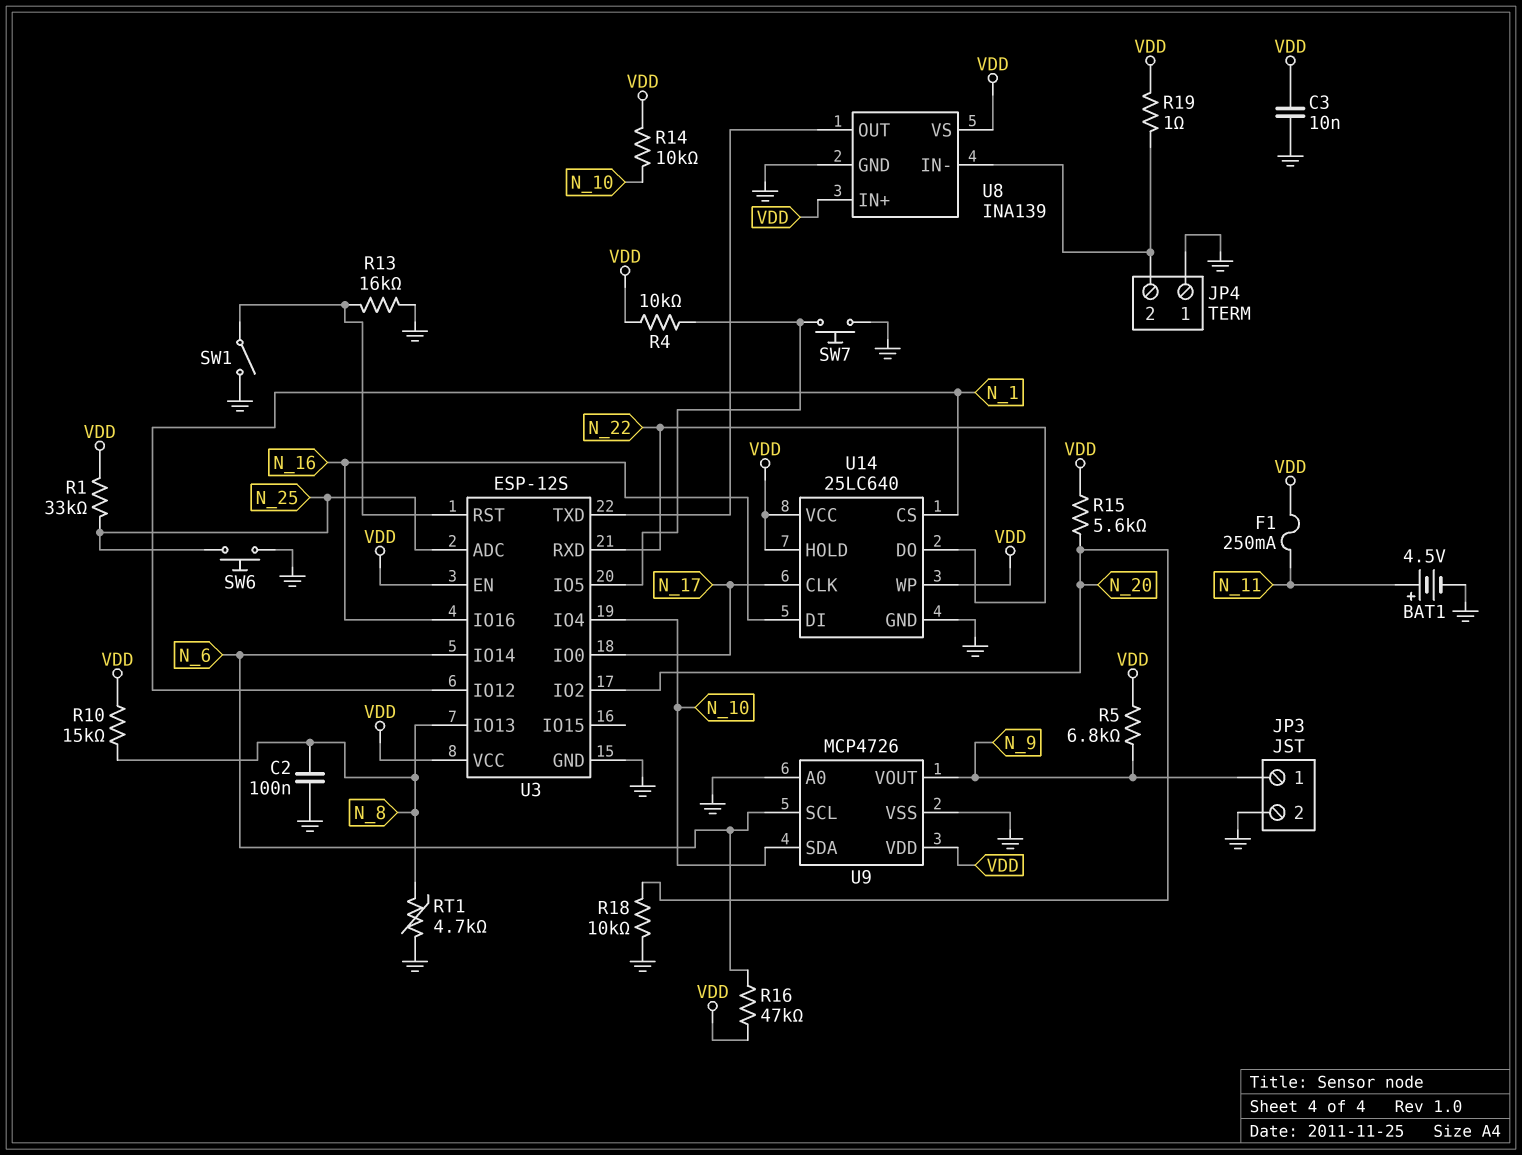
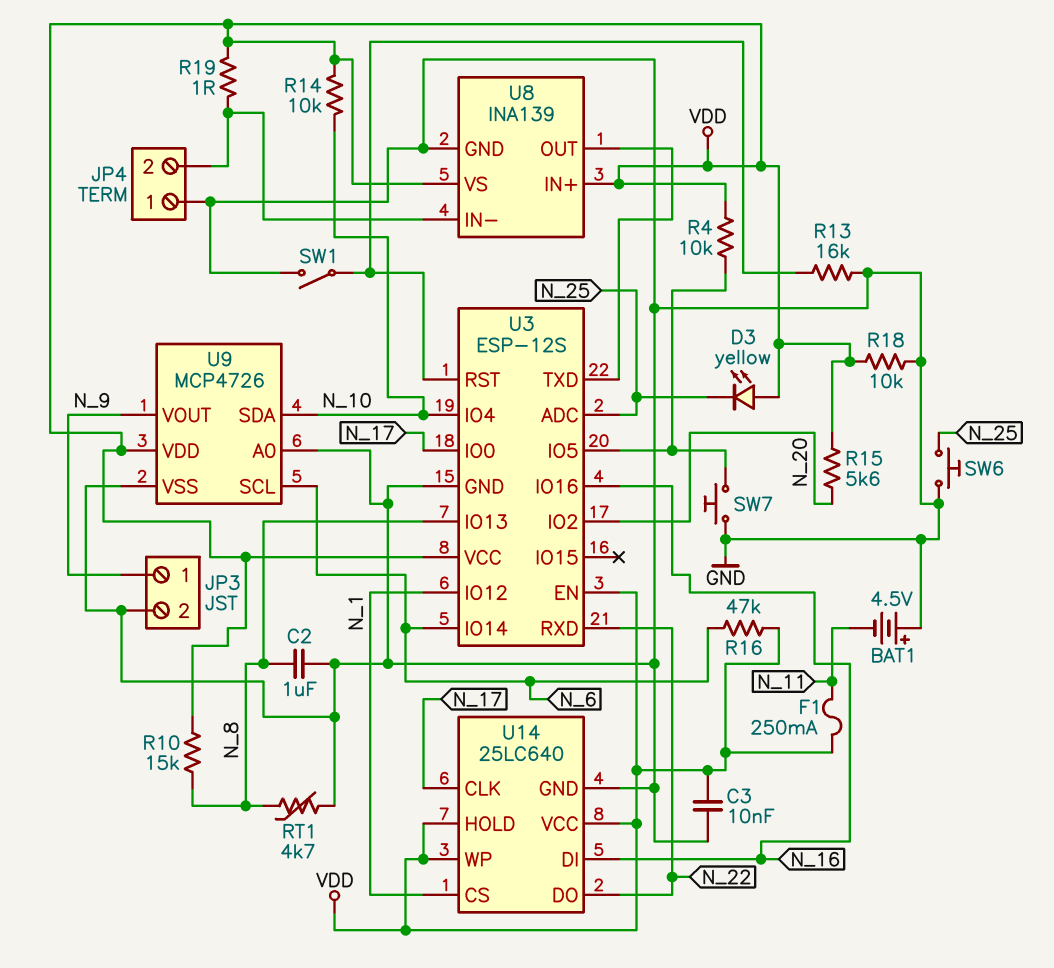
BAT1: 4.5V (plus N_11, minus GND) -> 4.5V (plus GND, minus N_11)
C2: 100nF (GND, N_8) -> 1uF (GND, N_8)
D3: none -> LED yellow (A VDD, K N_25)
R1: 33k (N_25, VDD) -> none
R5: 6.8k (N_9, VDD) -> none
R18: 10k (GND, N_20) -> 10k (GND, VDD)

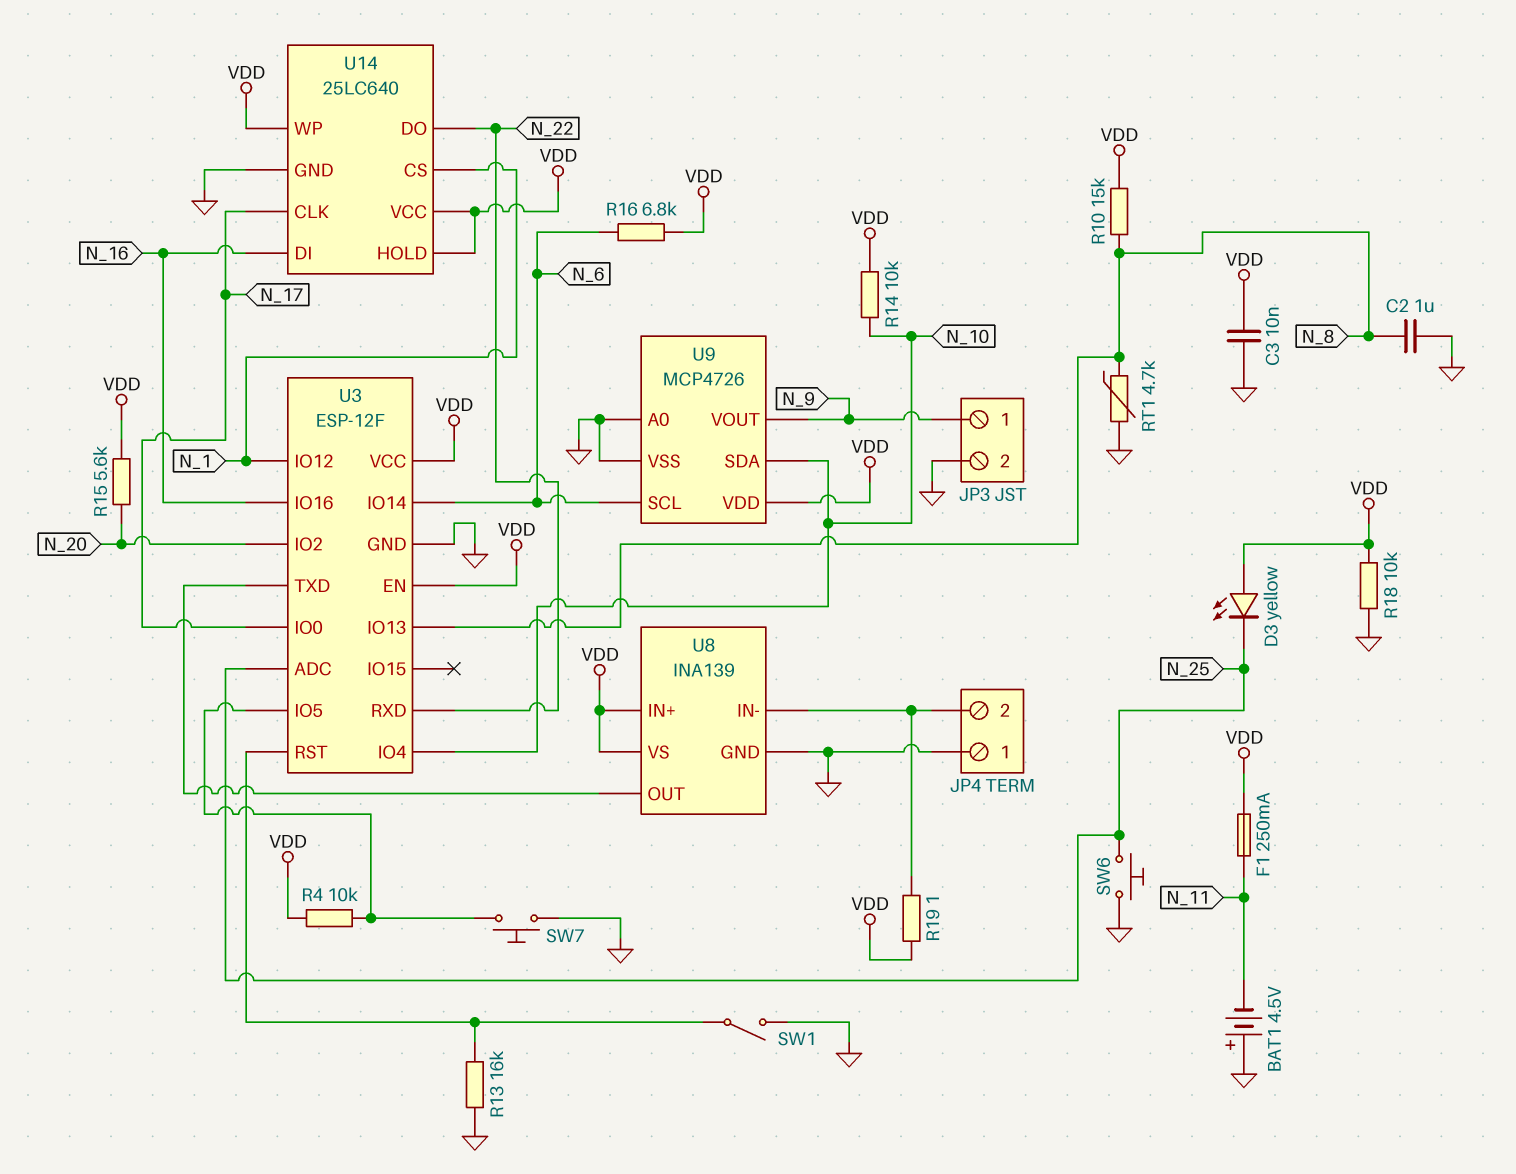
R16: 47k (N_6, VDD) -> 6.8k (N_6, VDD)
U3: ESP-12S -> ESP-12F

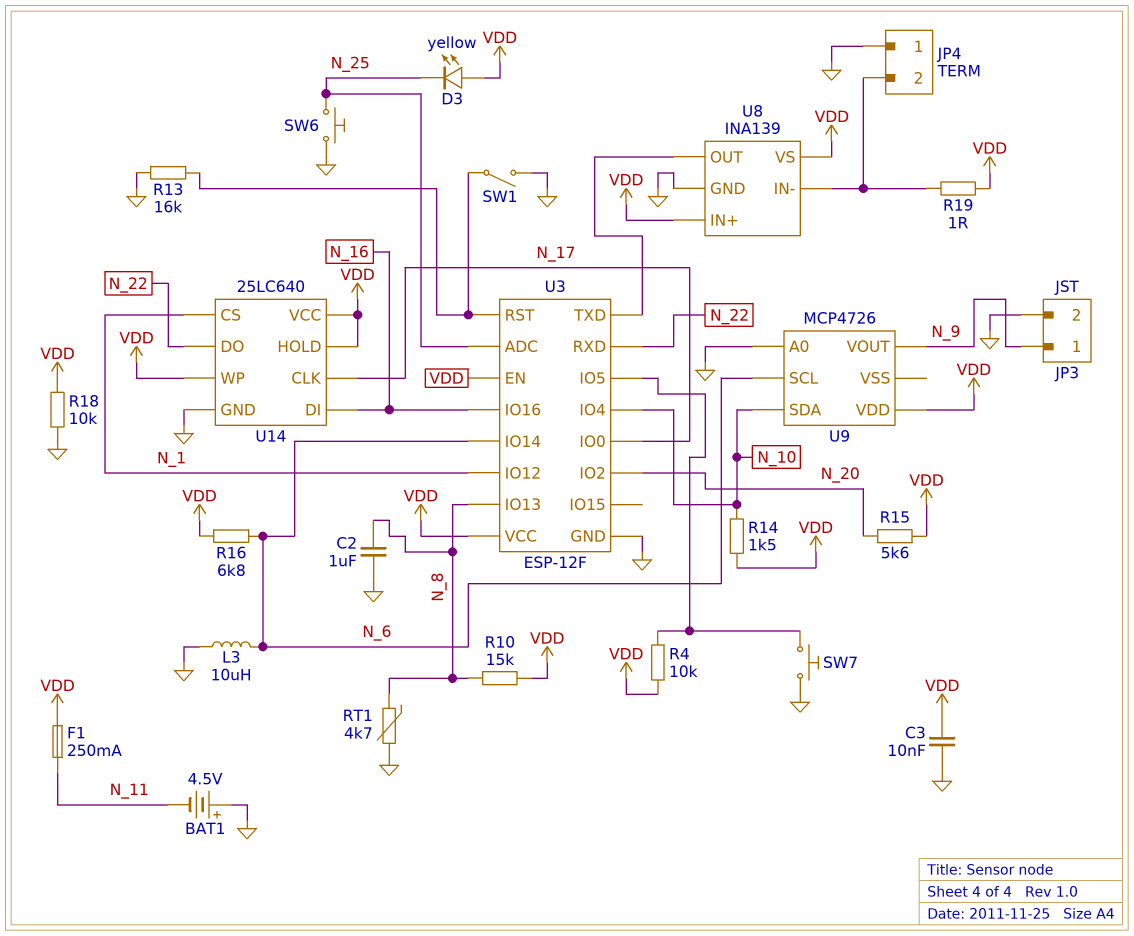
L3: none -> 10uH (GND, N_6)
R14: 10k (N_10, VDD) -> 1.5k (N_10, VDD)
U9 pin VSS: GND -> none

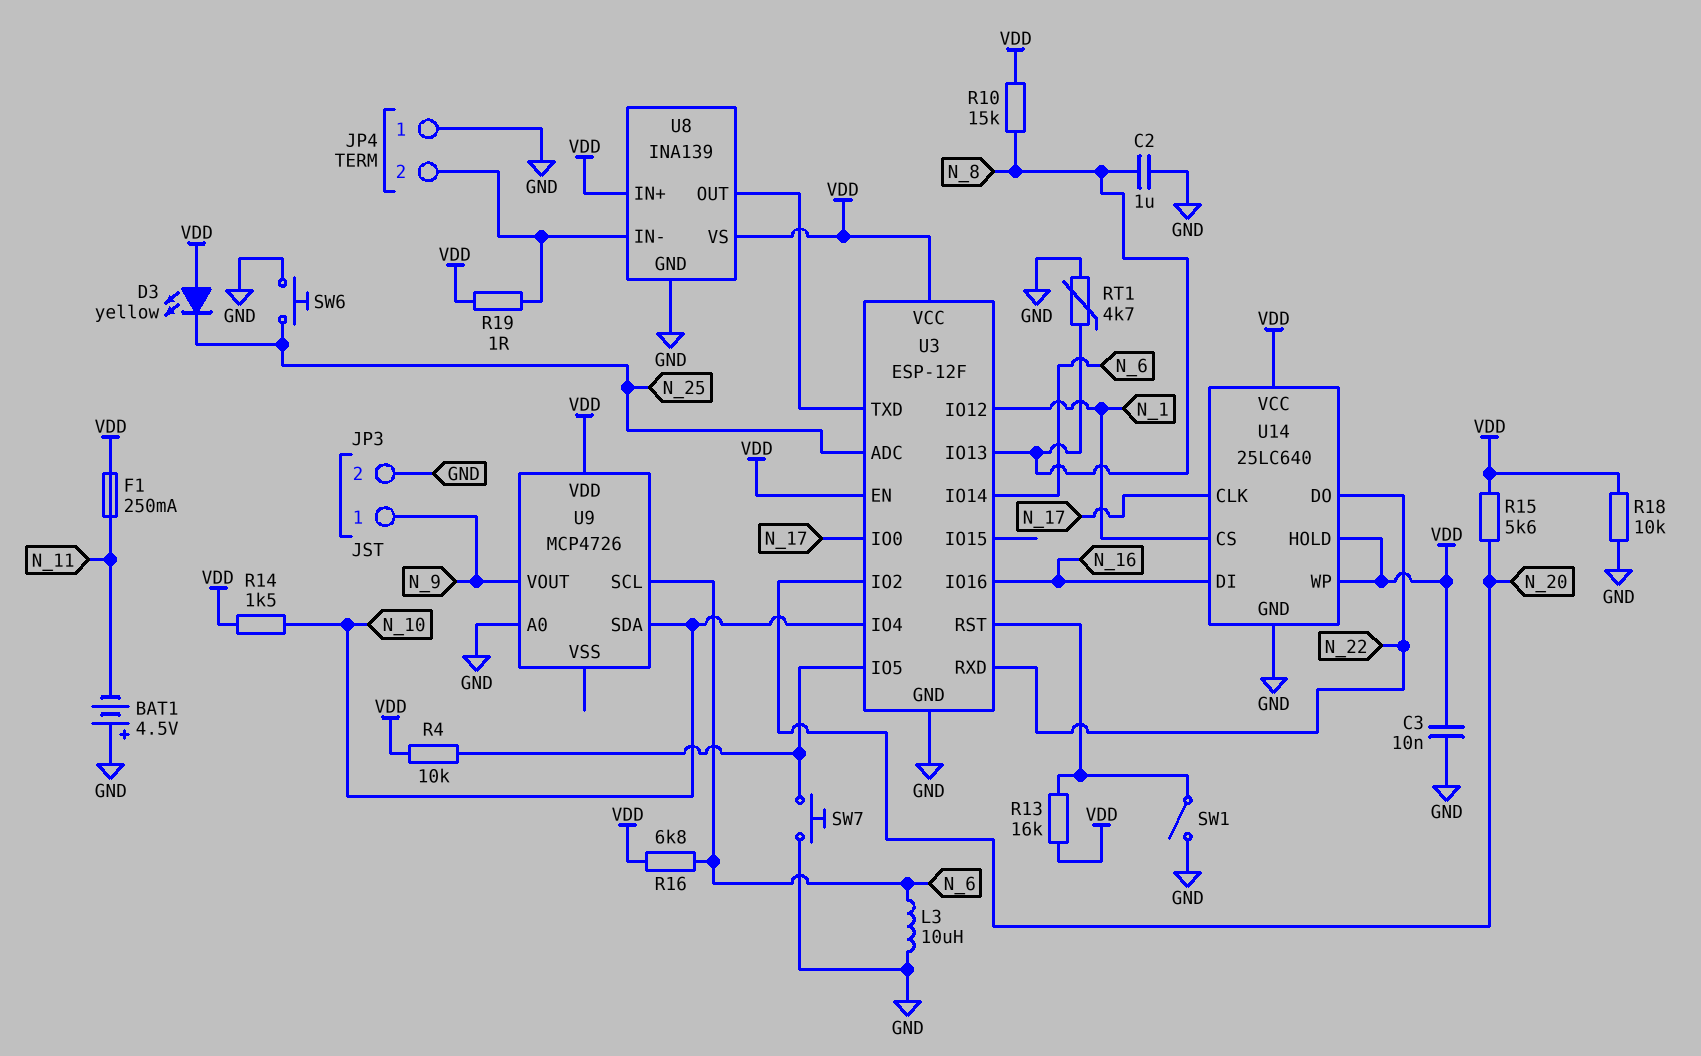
R13: 16k (GND, U3/RST) -> 16k (U3/RST, VDD)

